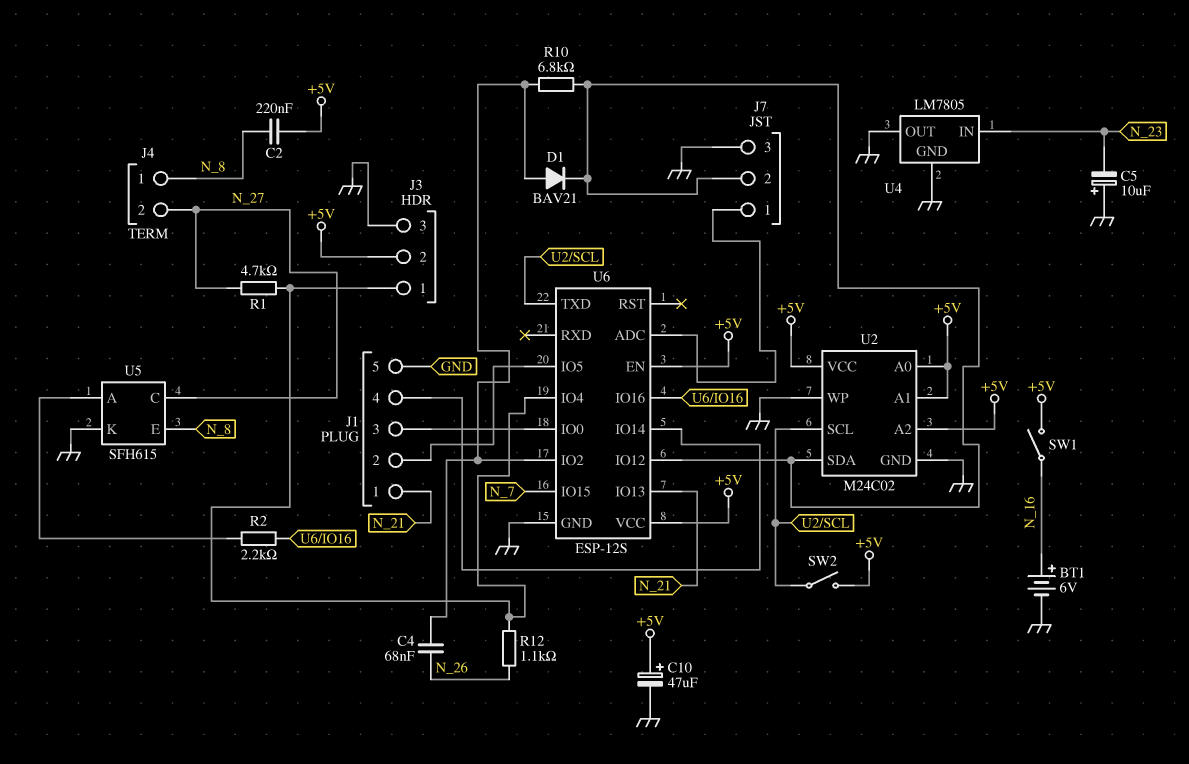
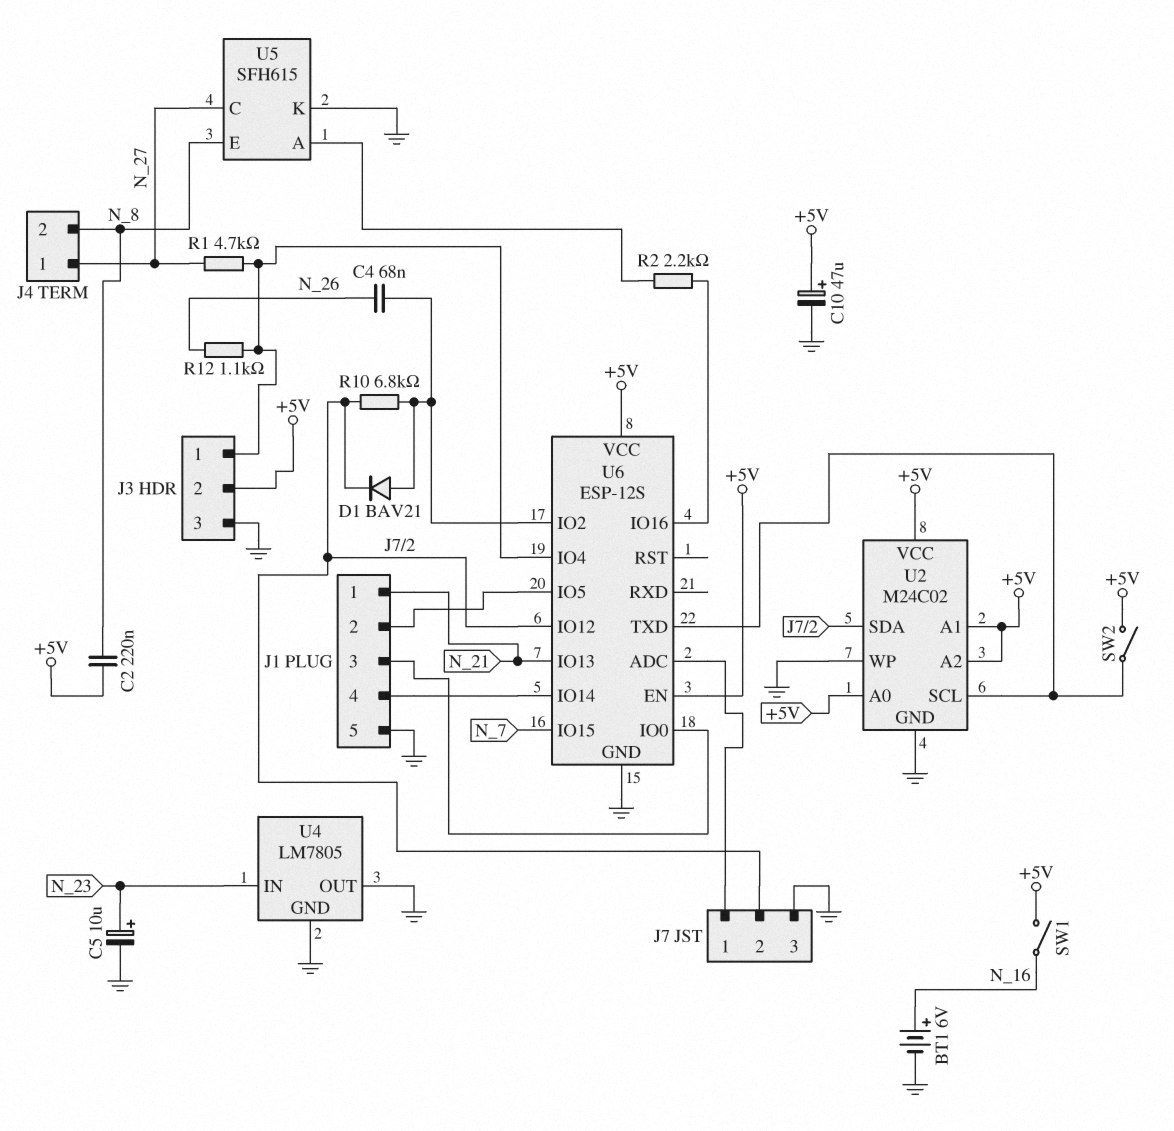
C5: 10uF (plus GND, minus N_23) -> 10uF (plus N_23, minus GND)
J4 pin 1: N_8 -> N_27
J4 pin 2: N_27 -> N_8

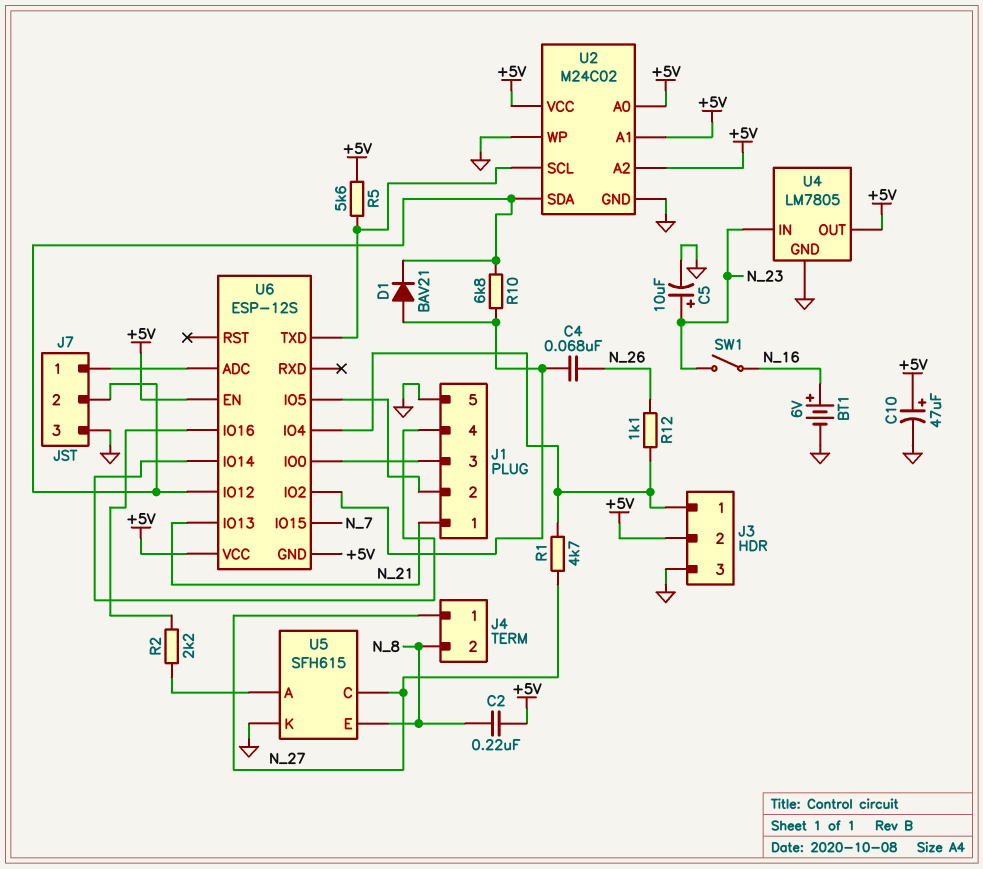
R5: none -> 5.6k (+5V, U2/SCL)
SW1: switch (+5V, N_16) -> switch (N_16, N_23)
SW2: switch (+5V, U2/SCL) -> none
U4 pin OUT: GND -> +5V
U6 pin GND: GND -> +5V

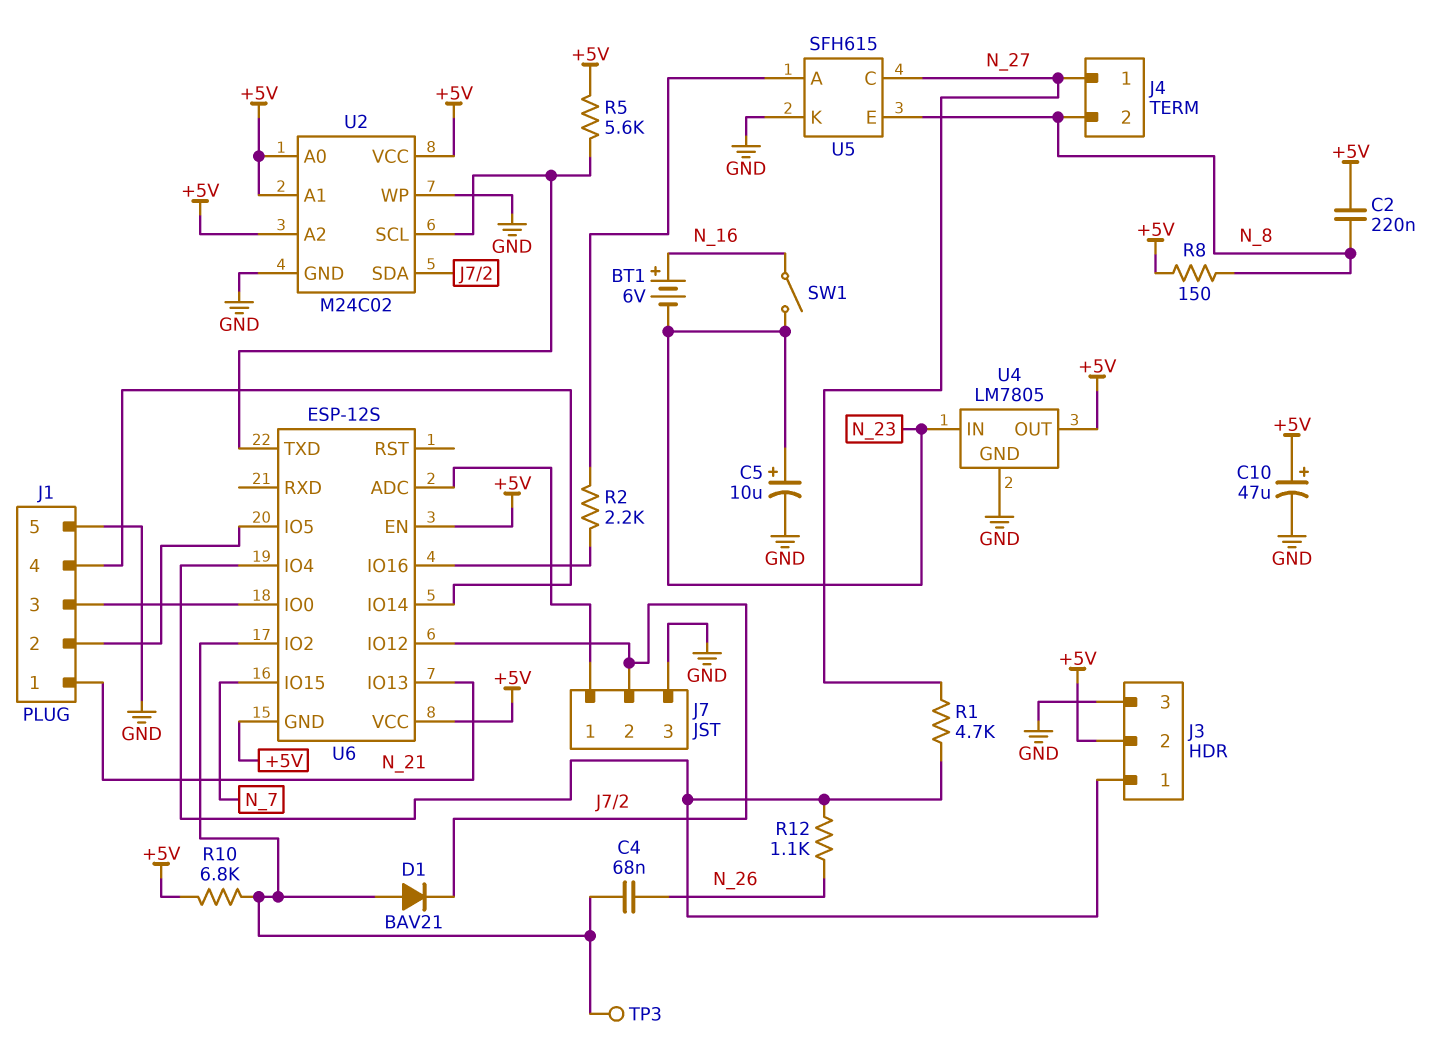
BT1: 6V (plus N_16, minus GND) -> 6V (plus N_16, minus N_23)
R8: none -> 150 (+5V, N_8)
R10: 6.8k (J7/2, U6/IO2) -> 6.8k (+5V, U6/IO2)
TP3: none -> test point (U6/IO2)

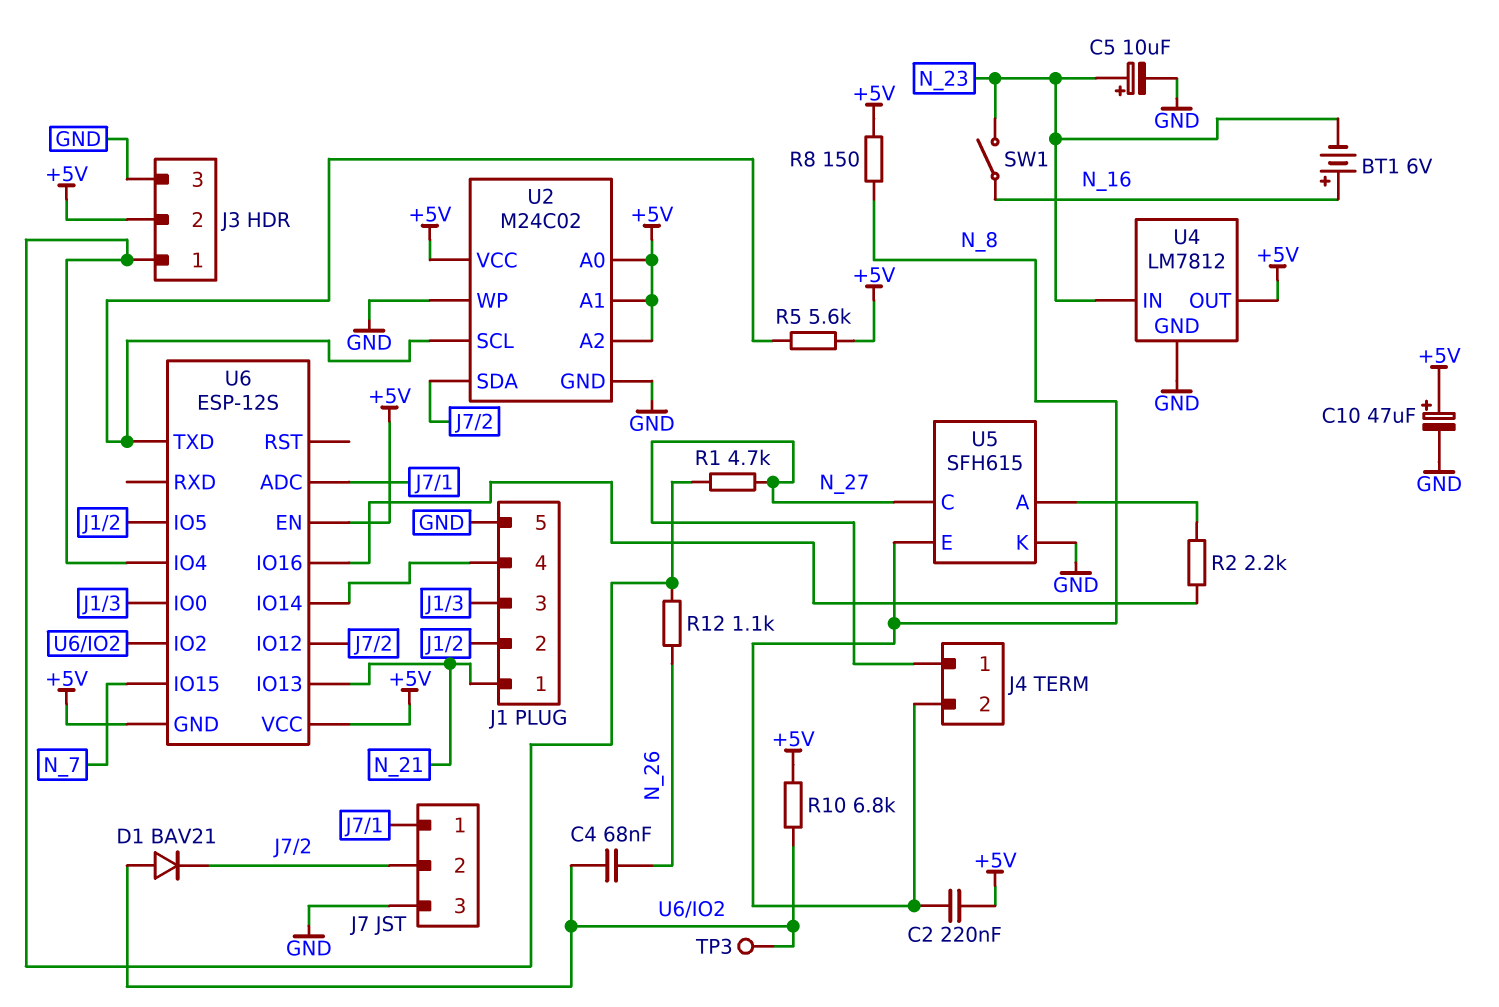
U4: LM7805 -> LM7812

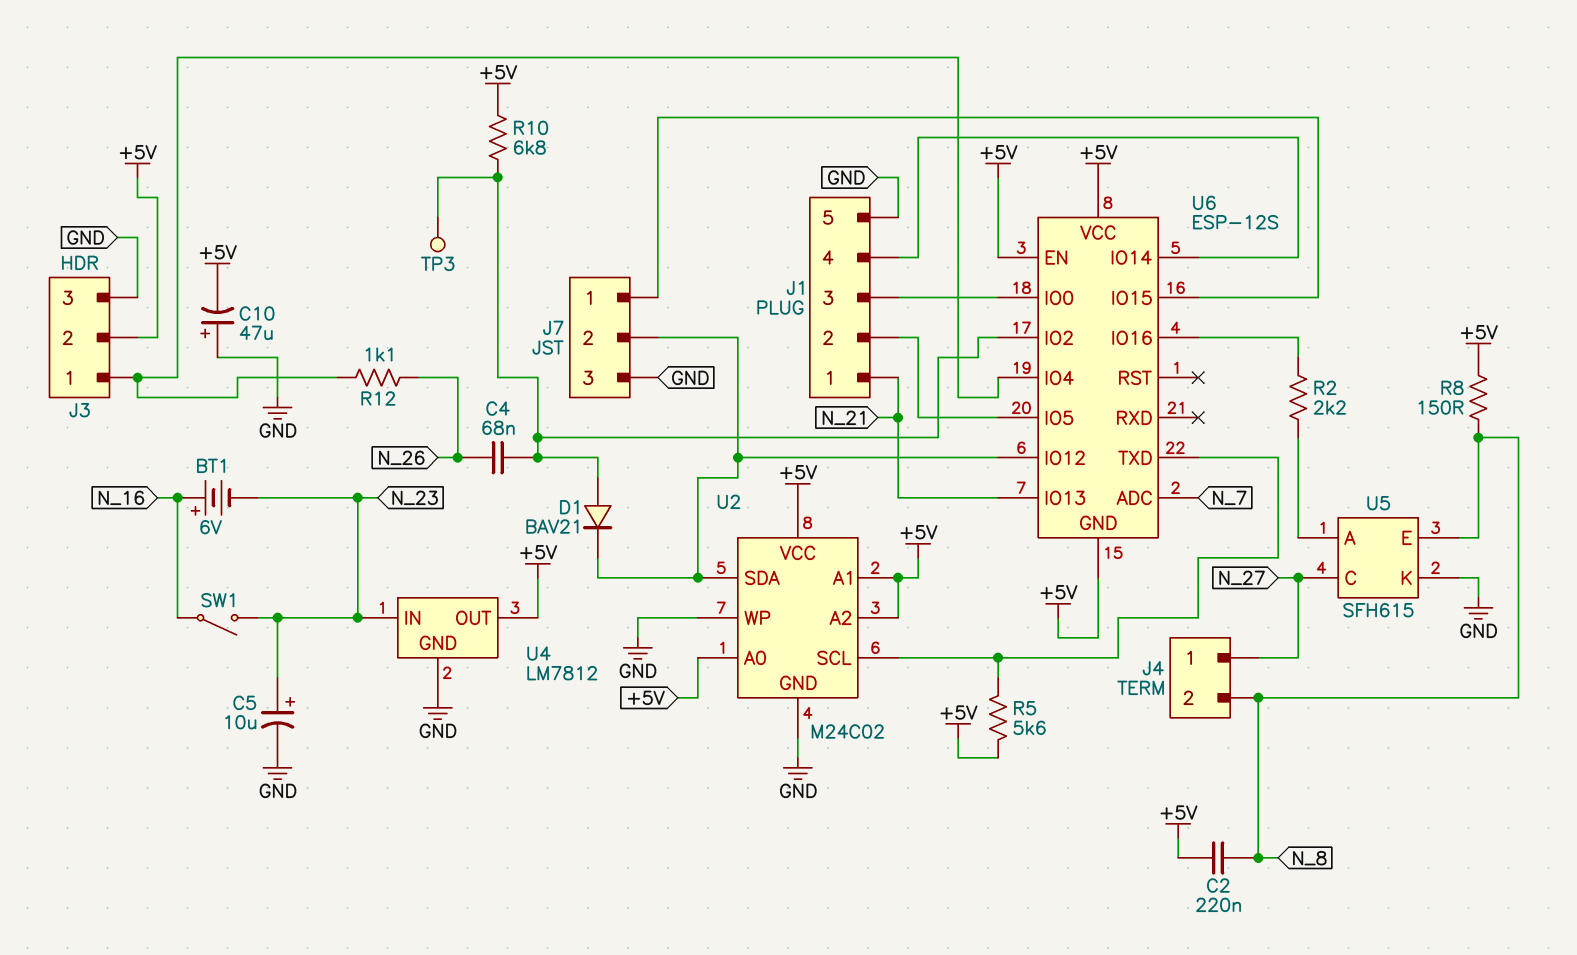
C10: 47uF (plus +5V, minus GND) -> 47uF (plus GND, minus +5V)
R1: 4.7k (J3/1, N_27) -> none
U6 pin ADC: J7/1 -> N_7
U6 pin IO15: N_7 -> J7/1

